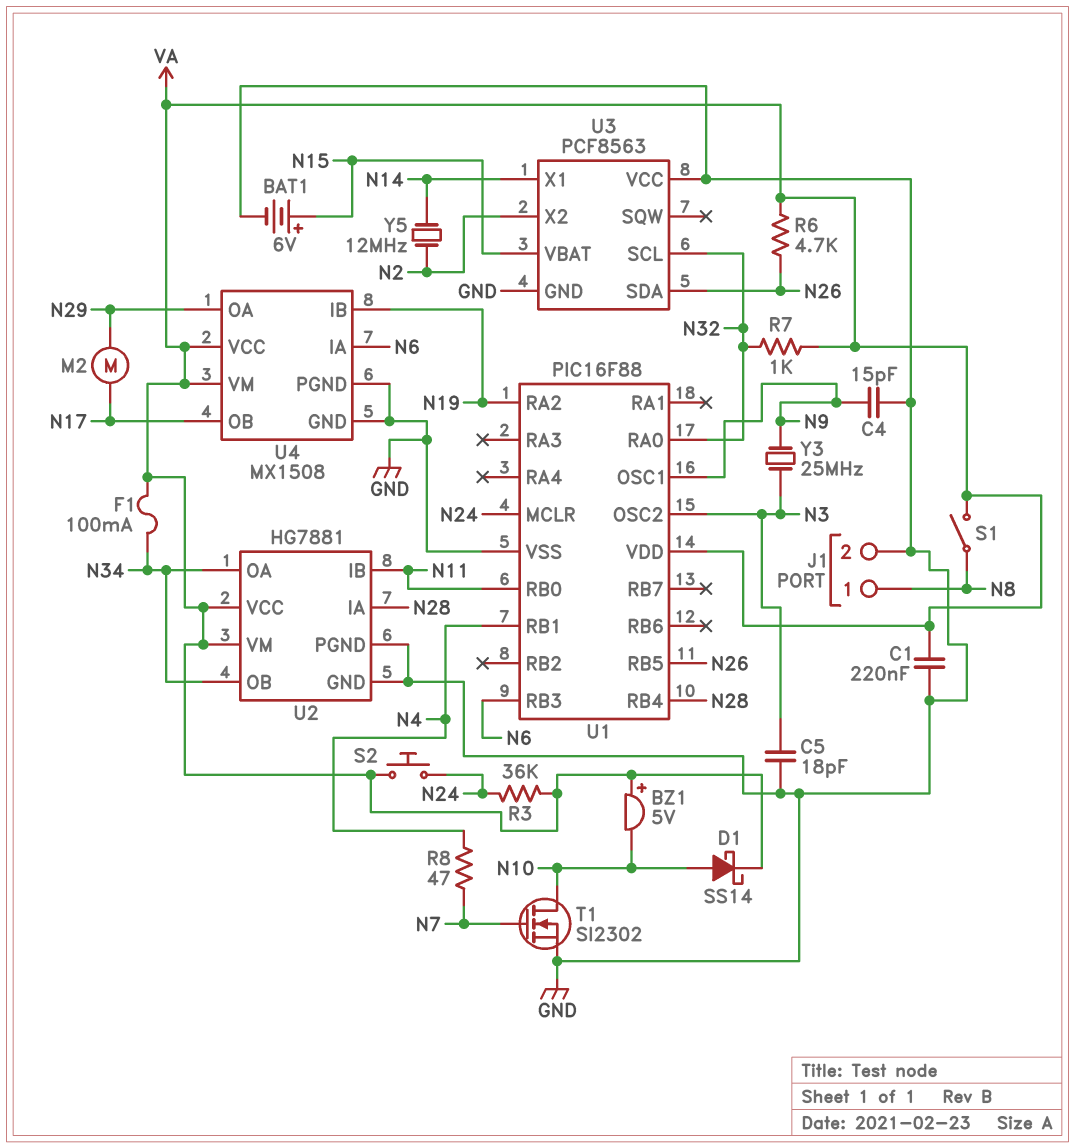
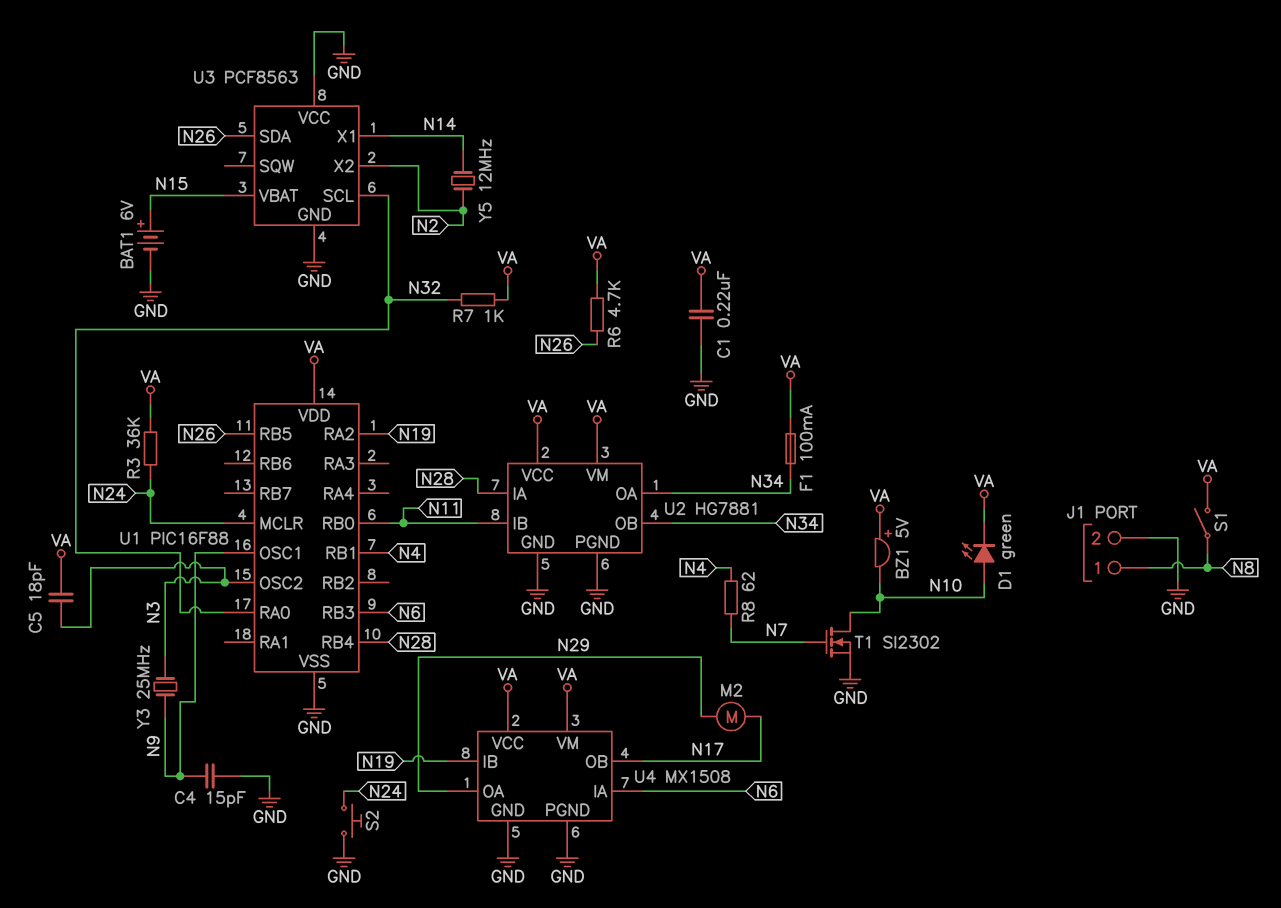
C5: 18pF (GND, N3) -> 18pF (N3, VA)
D1: schottky SS14 (A N10, K VA) -> LED green (A N10, K VA)
R8: 47 (N4, N7) -> 62 (N4, N7)
S2: button (N24, VA) -> button (GND, N24)

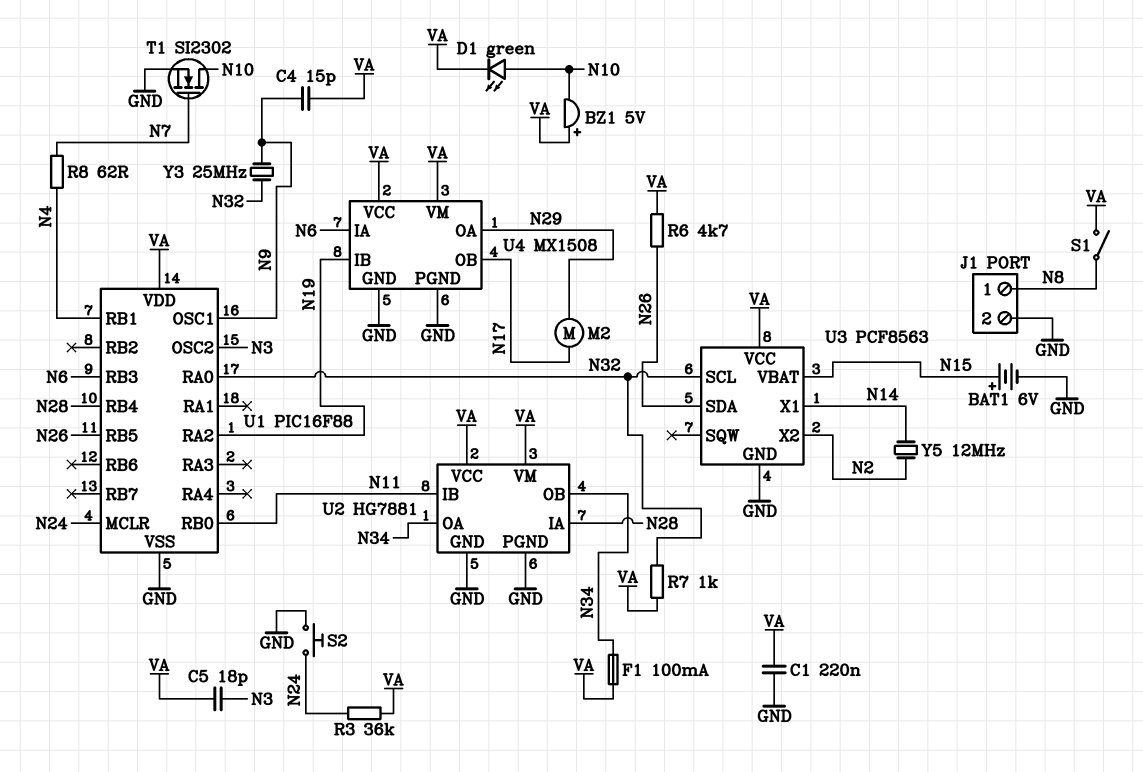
C4: 15pF (GND, N9) -> 15pF (N9, VA)
U3 pin VCC: GND -> VA
Y3: 25MHz (N3, N9) -> 25MHz (N9, N32)

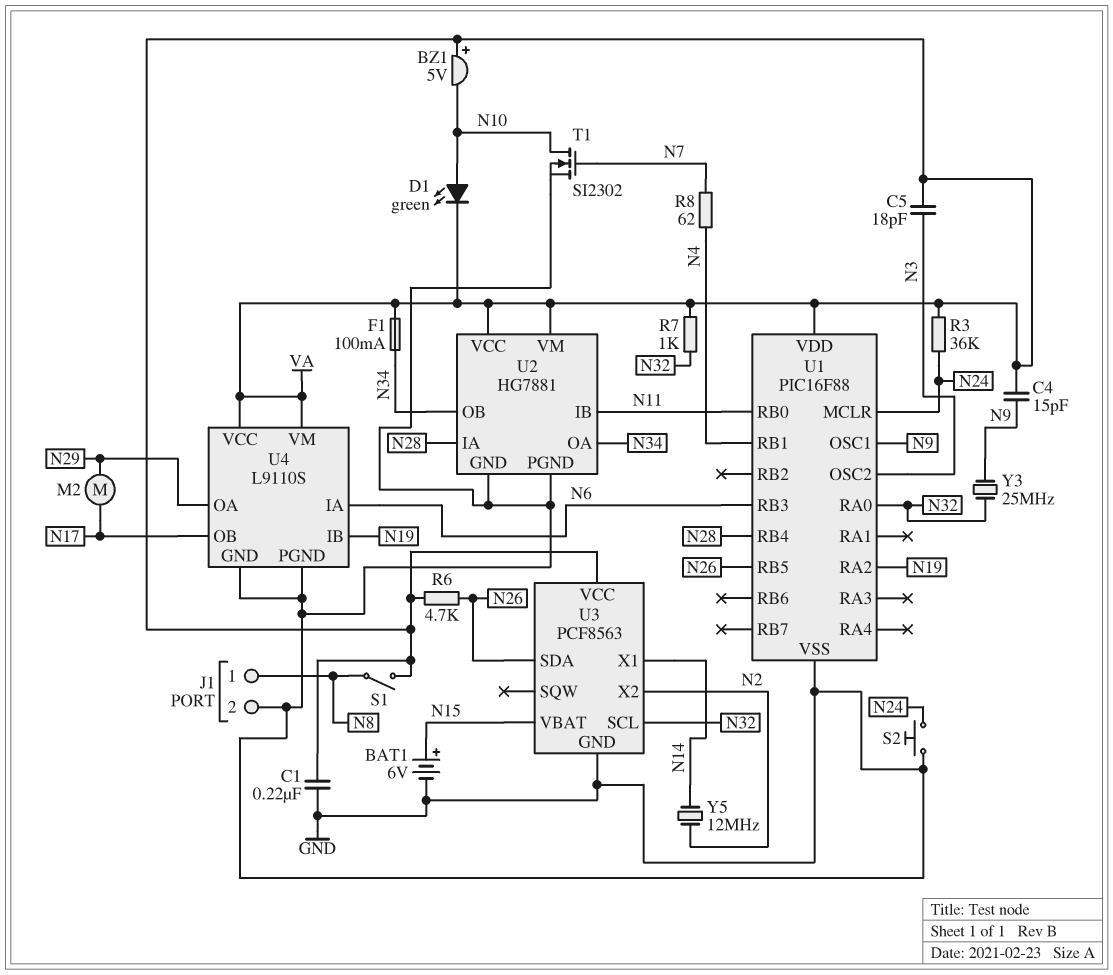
U4: MX1508 -> L9110S

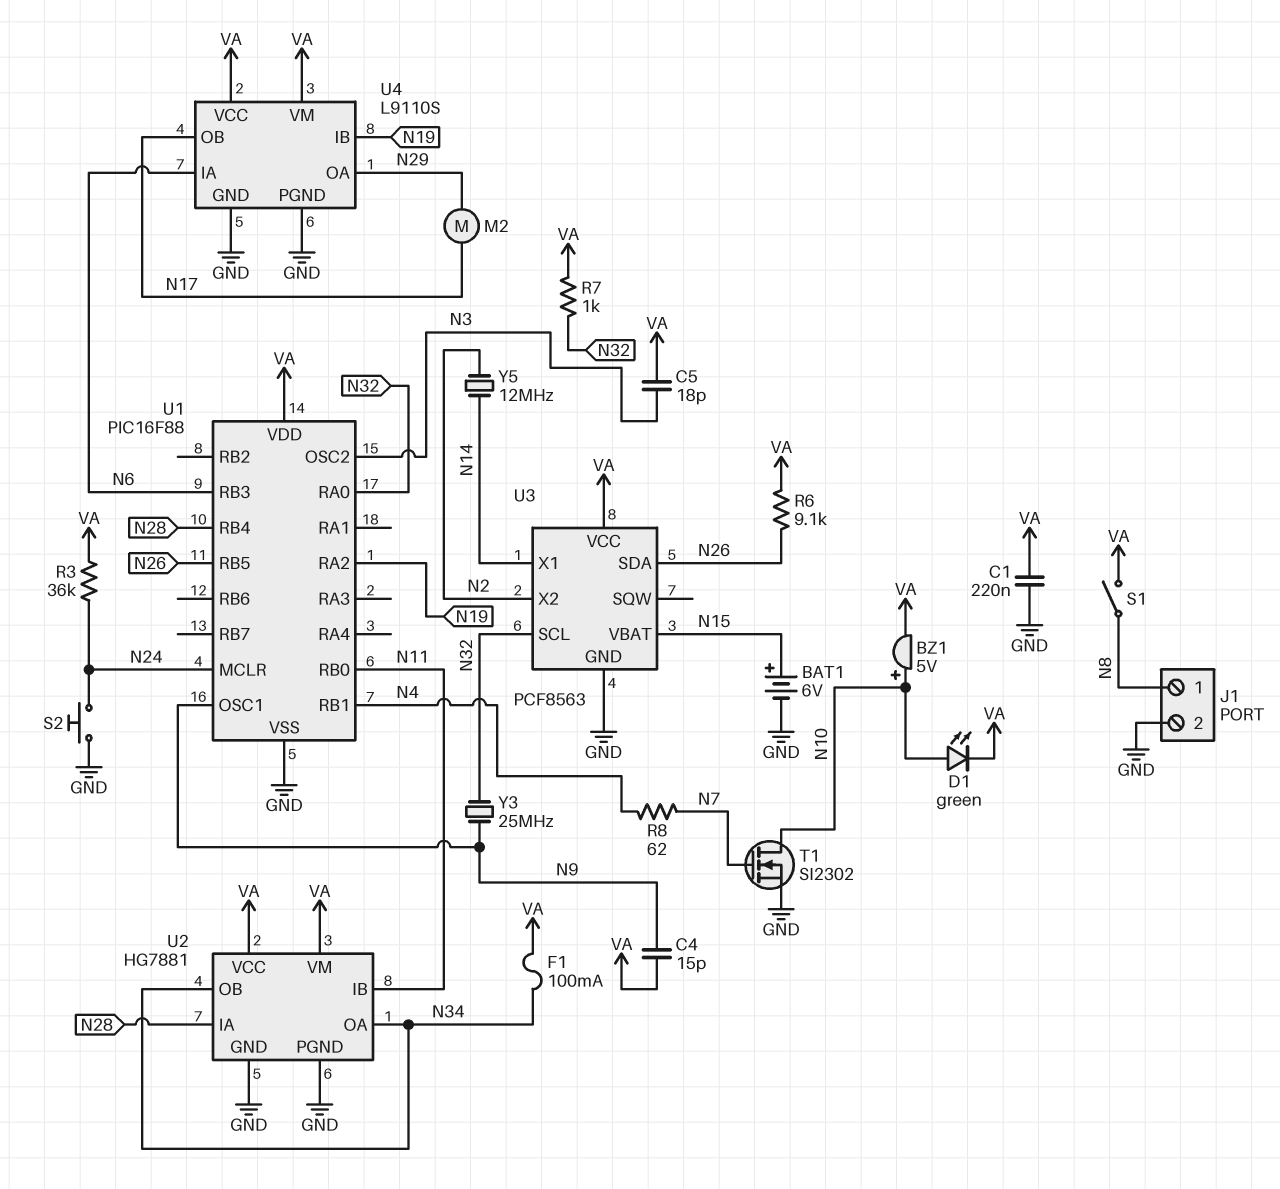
BZ1: buzzer 5V (plus VA, minus N10) -> buzzer 5V (plus N10, minus VA)
R6: 4.7k (N26, VA) -> 9.1k (N26, VA)

